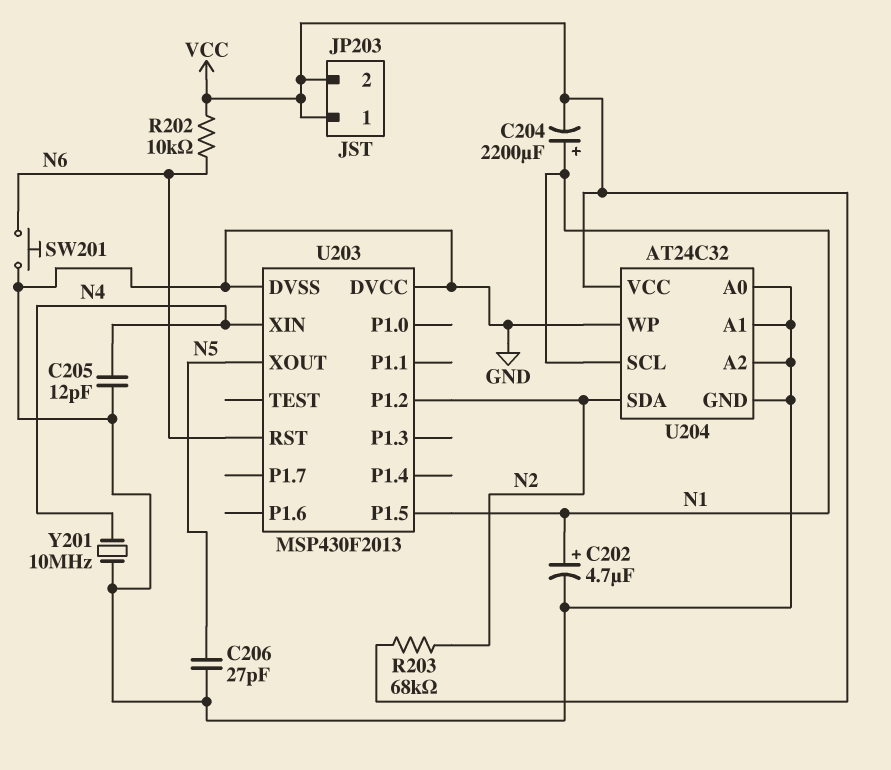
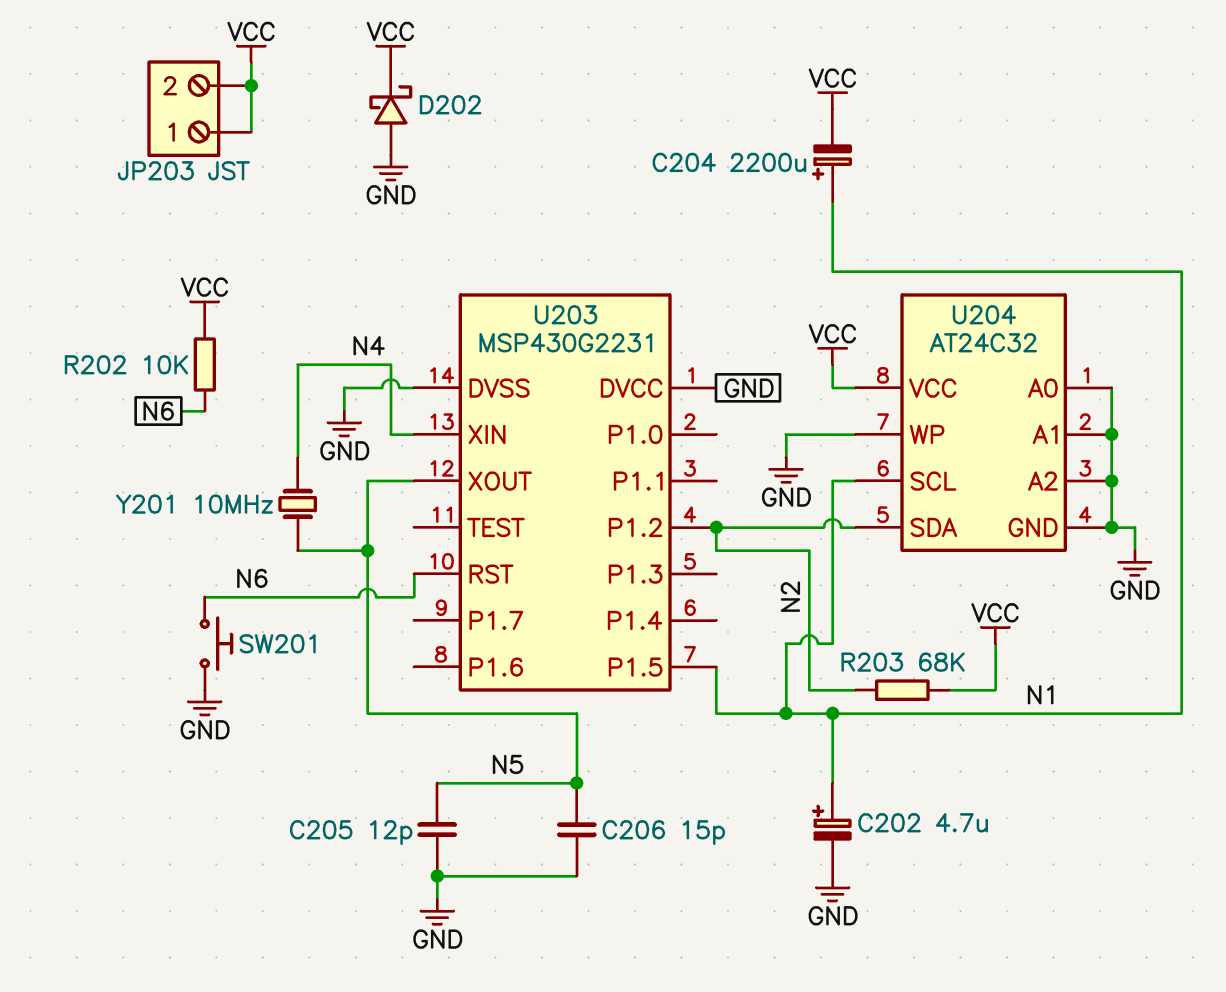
C205: 12pF (GND, N4) -> 12pF (GND, N5)
C206: 27pF (GND, N5) -> 15pF (GND, N5)
D202: none -> schottky (A GND, K VCC)
U203: MSP430F2013 -> MSP430G2231
Y201: 10MHz (GND, N4) -> 10MHz (N4, N5)

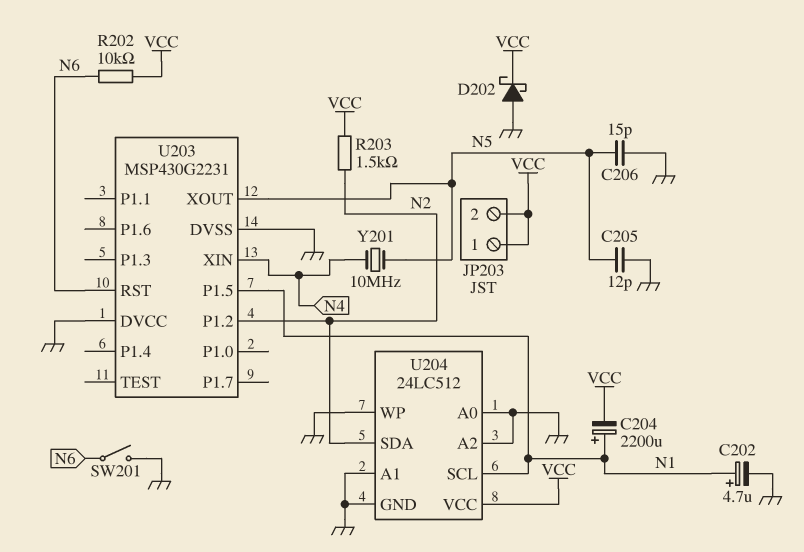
R203: 68k (N2, VCC) -> 1.5k (N2, VCC)
SW201: button (GND, N6) -> switch (GND, N6)
U204: AT24C32 -> 24LC512

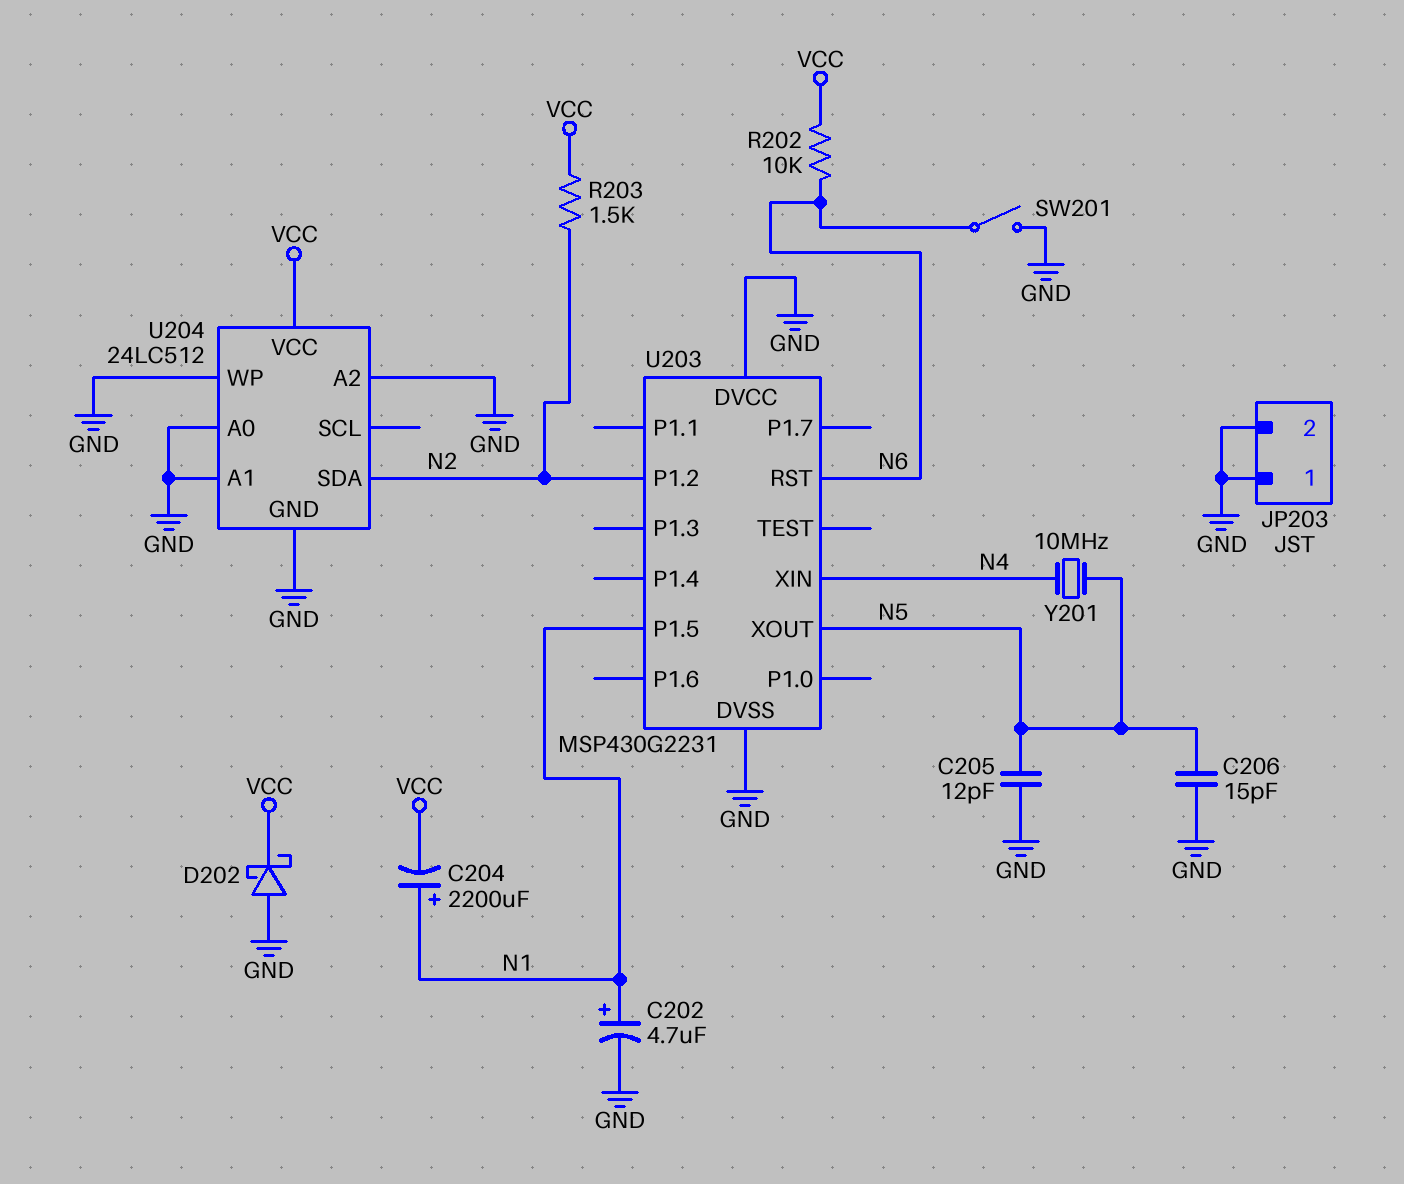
JP203 pin 1: VCC -> GND
JP203 pin 2: VCC -> GND
U204 pin SCL: N1 -> none

